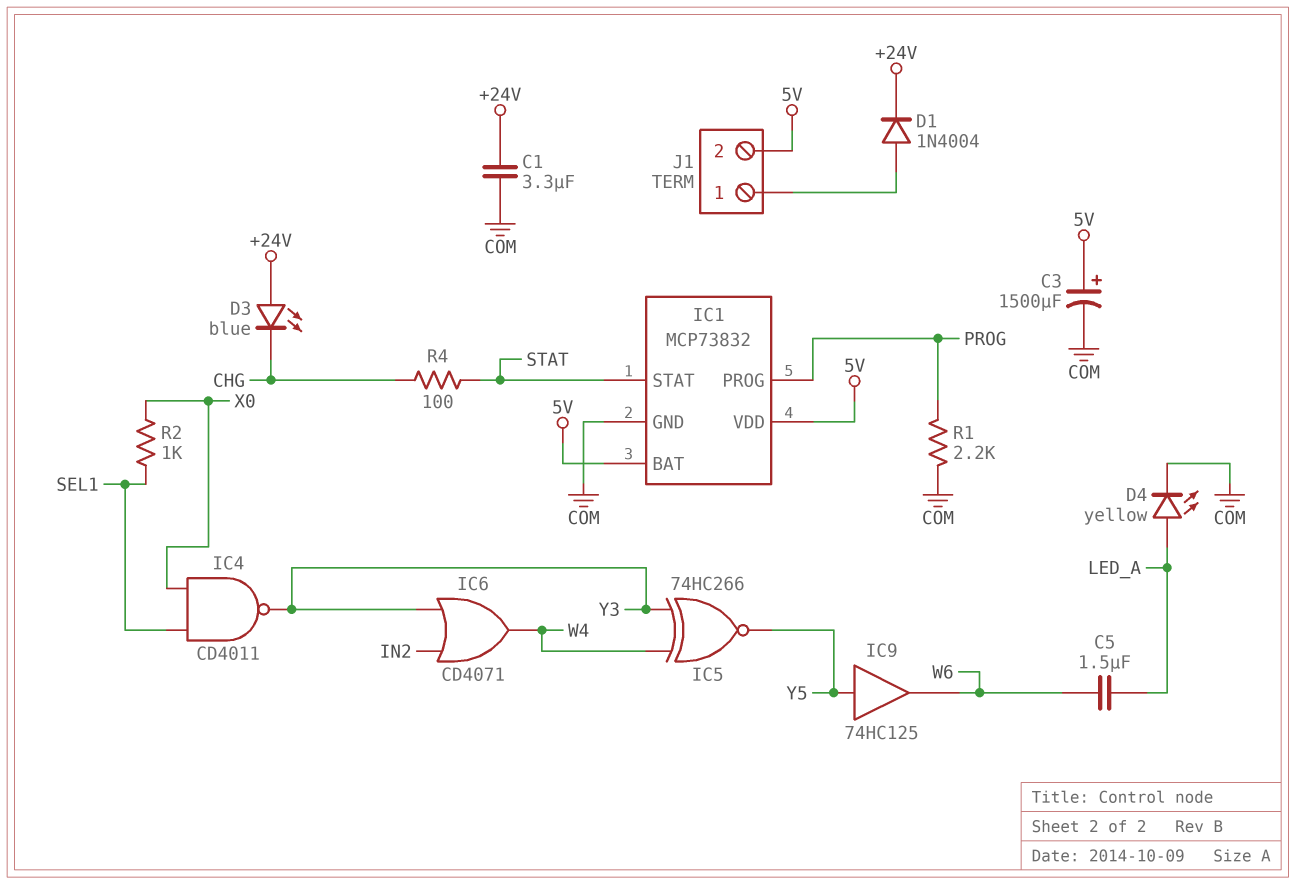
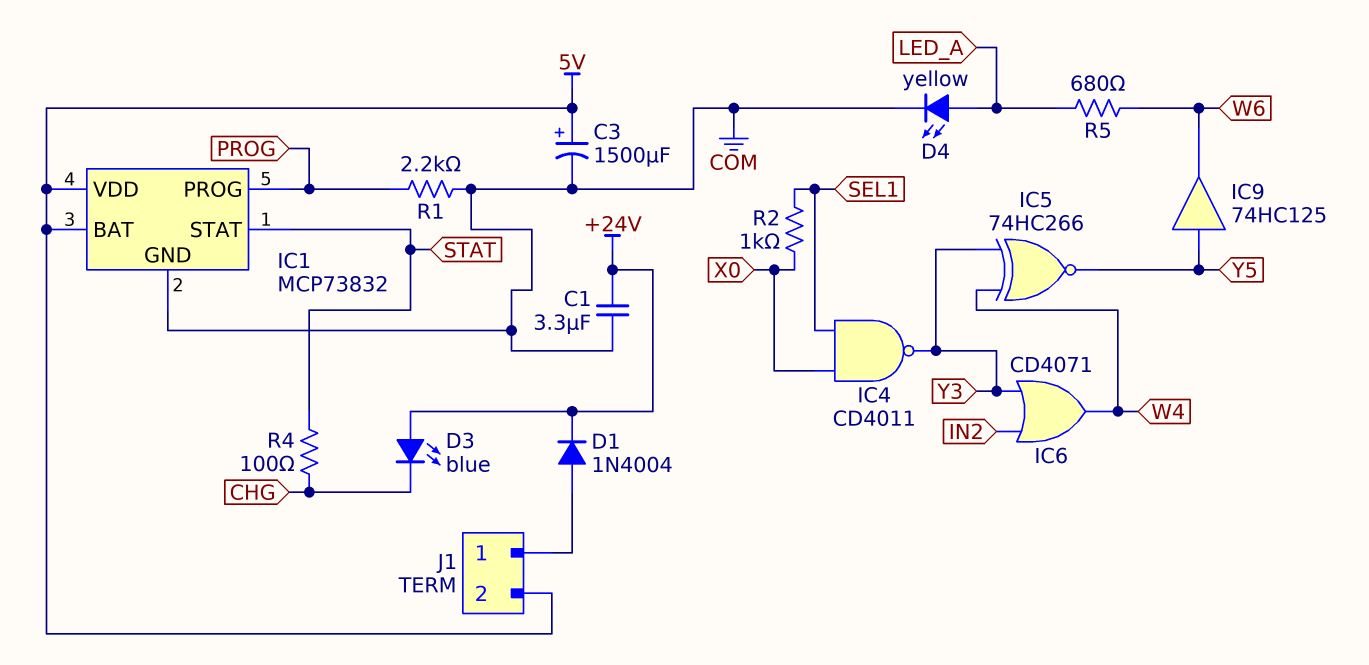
C5: 1.5uF (LED_A, W6) -> none
R5: none -> 680 (LED_A, W6)

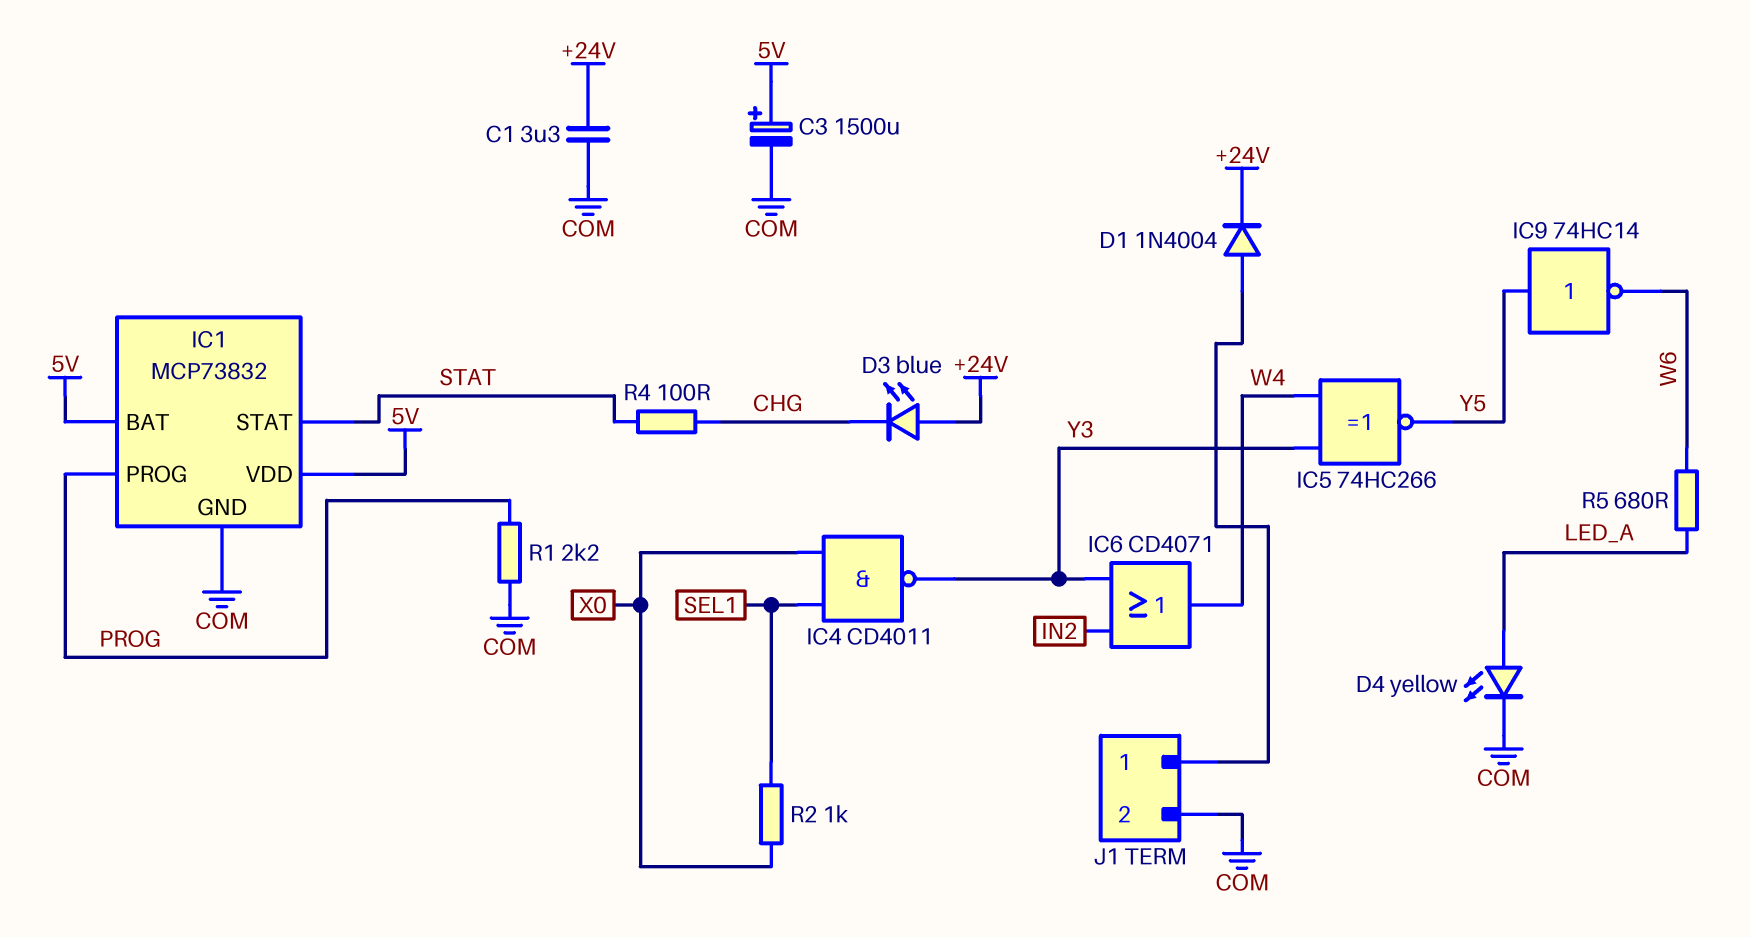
IC9: buffer 74HC125 (in Y5, out W6) -> NOT 74HC14 (in Y5, out W6)
J1 pin 2: 5V -> COM

